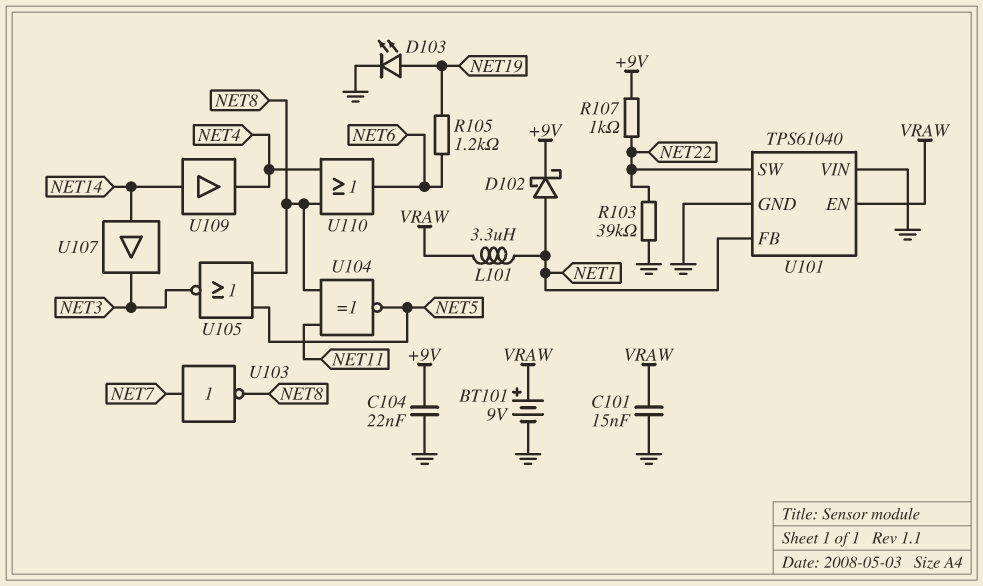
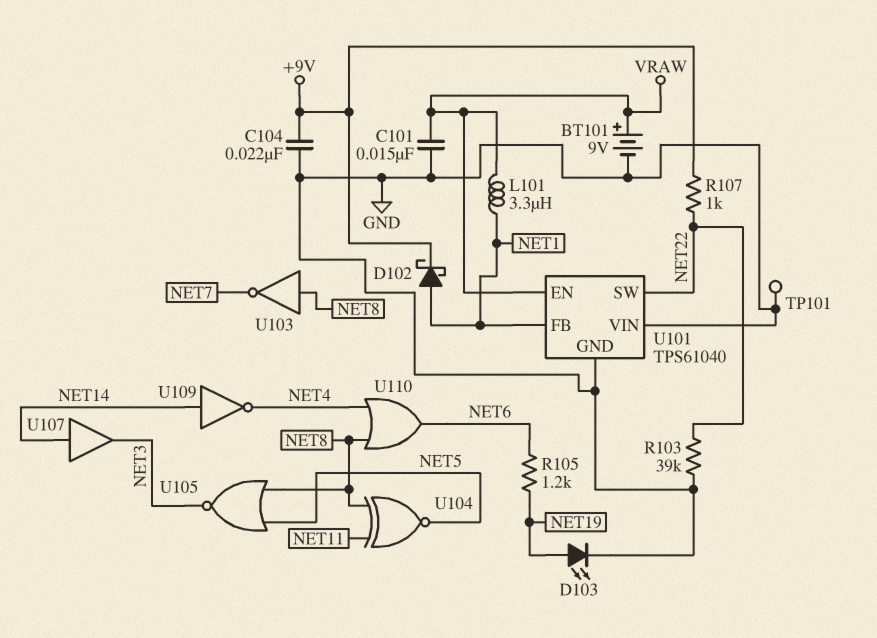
TP101: none -> test point (GND)
U103: NOT (in NET7, out NET8) -> NOT (in NET8, out NET7)
U109: buffer (in NET14, out NET4) -> NOT (in NET14, out NET4)

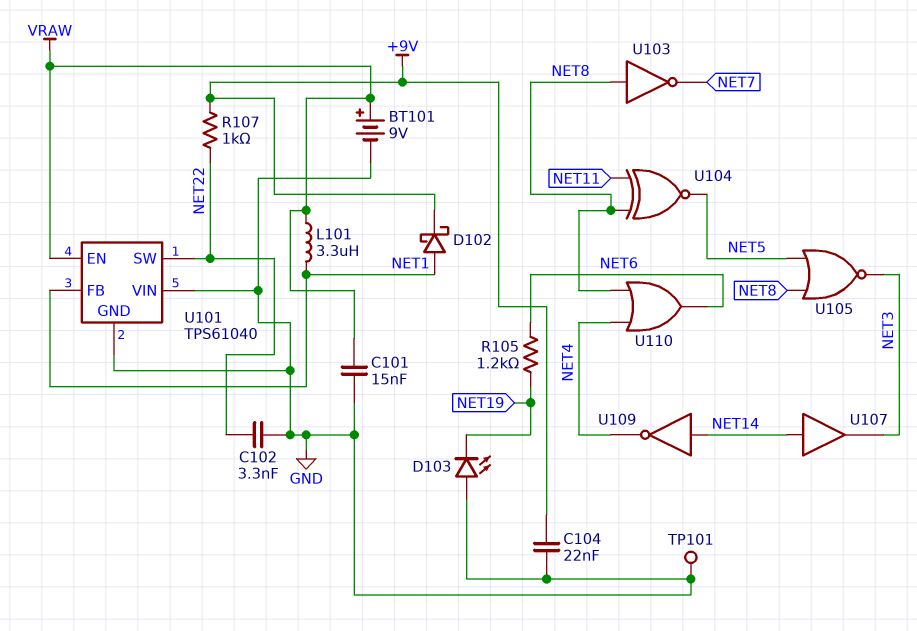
C102: none -> 3.3nF (GND, NET22)
D103: LED (A NET19, K GND) -> LED (A GND, K NET19)
R103: 39k (GND, NET22) -> none

